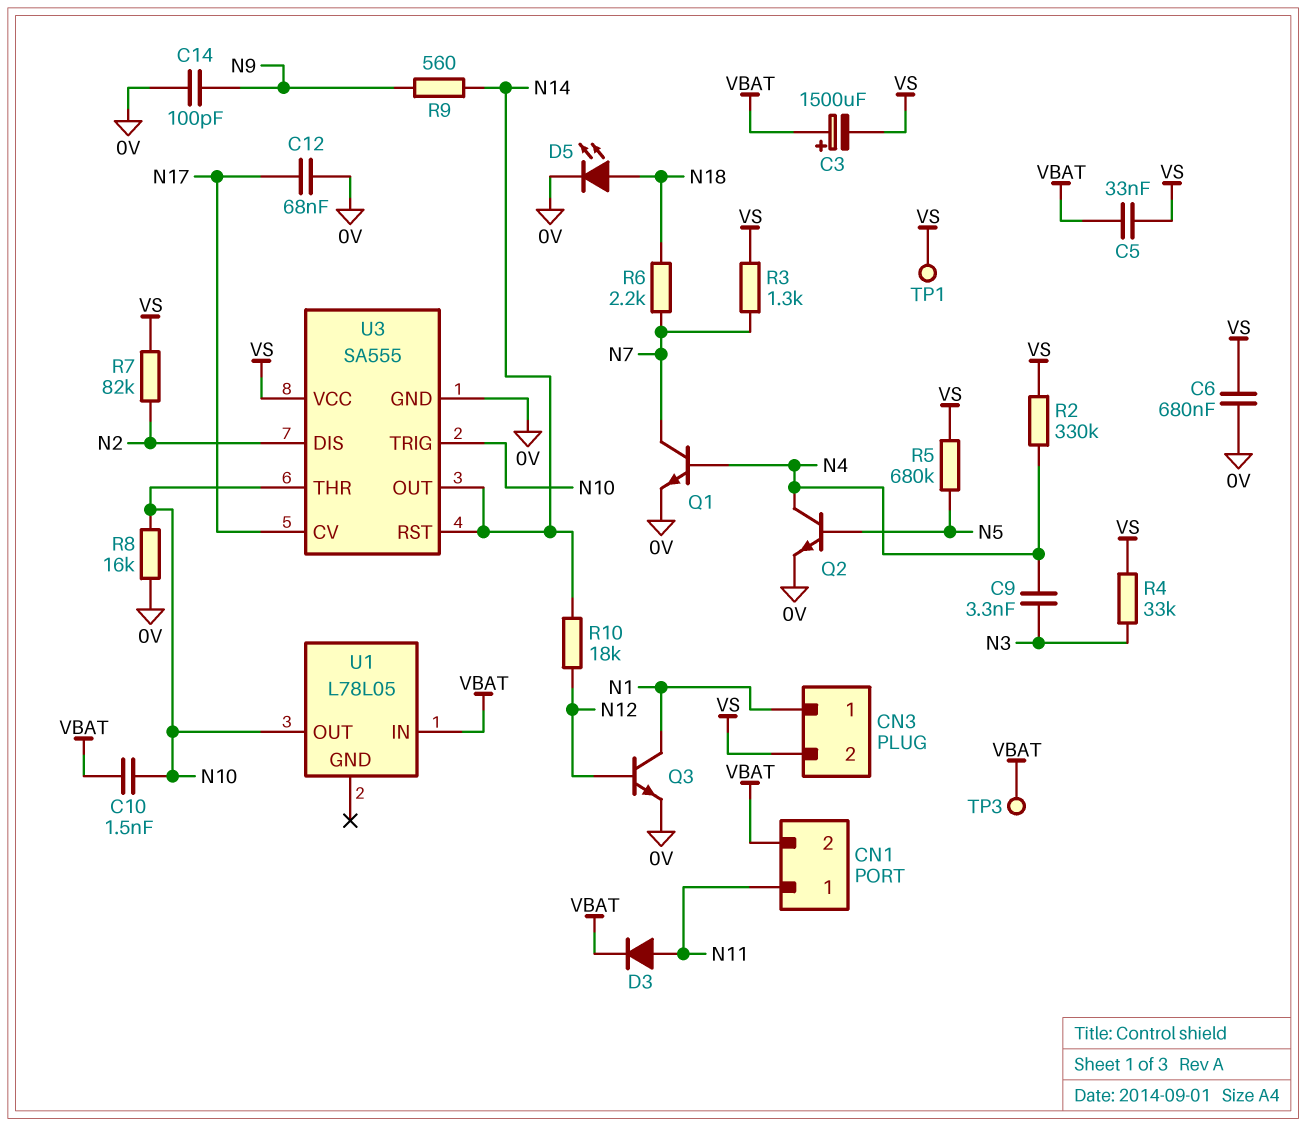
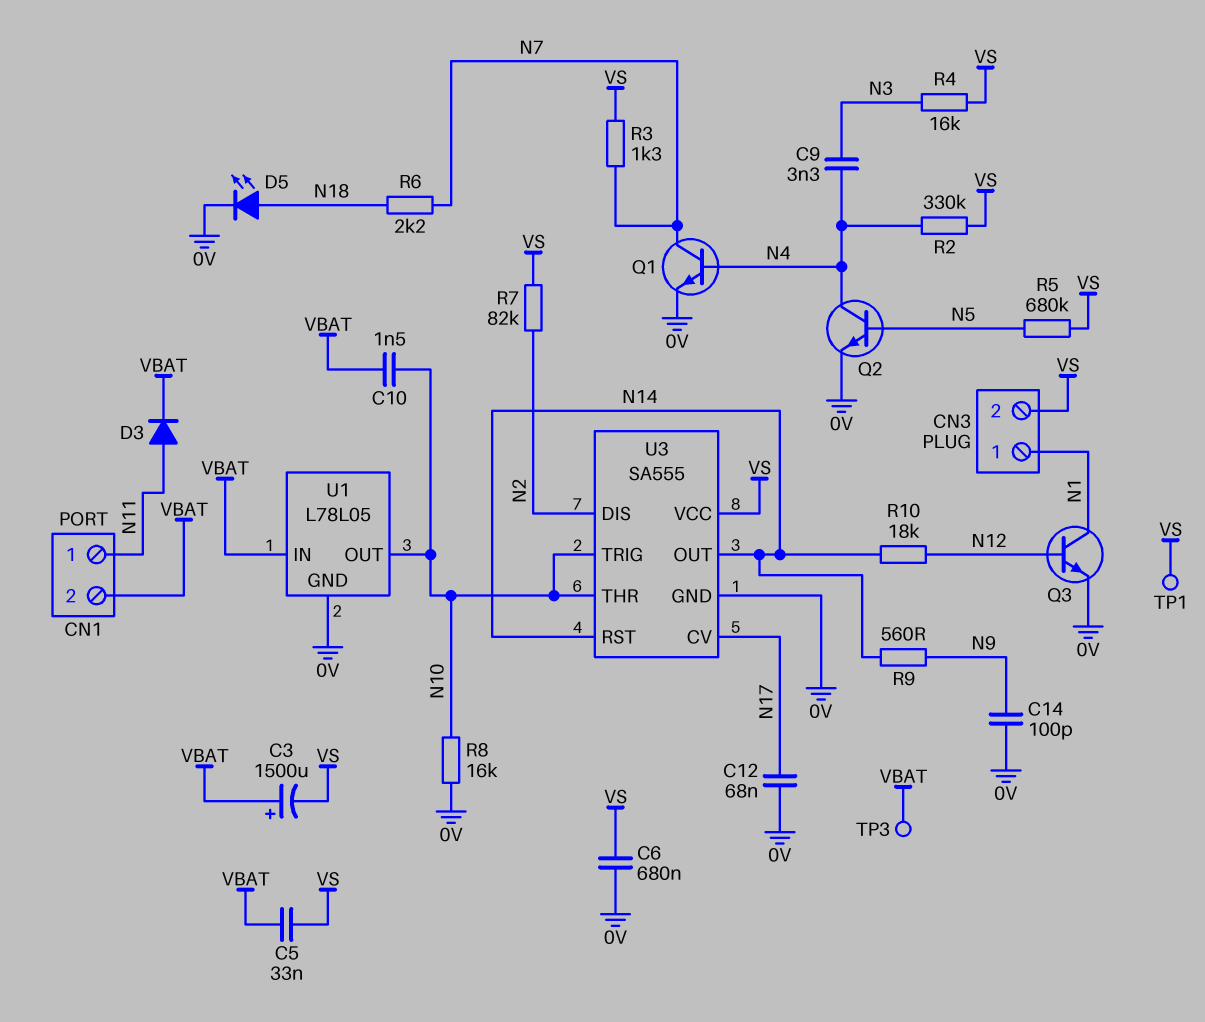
R4: 33k (N3, VS) -> 16k (N3, VS)
U1 pin GND: none -> 0V

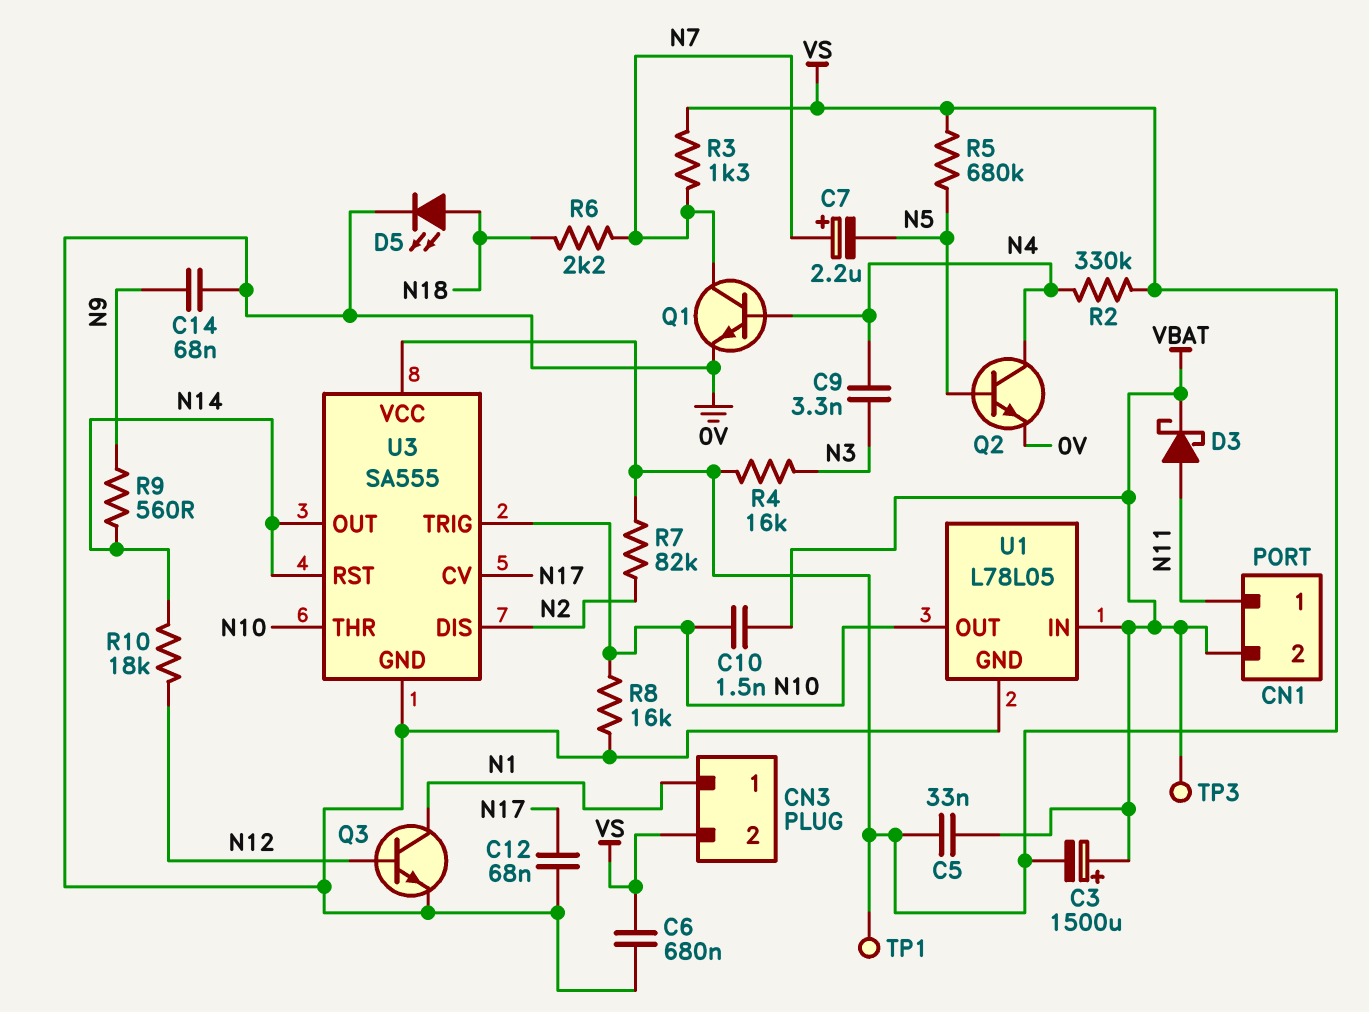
C7: none -> 2.2uF (plus N7, minus N5)
C14: 100pF (0V, N9) -> 68nF (0V, N9)
D3: diode (A N11, K VBAT) -> schottky (A N11, K VBAT)

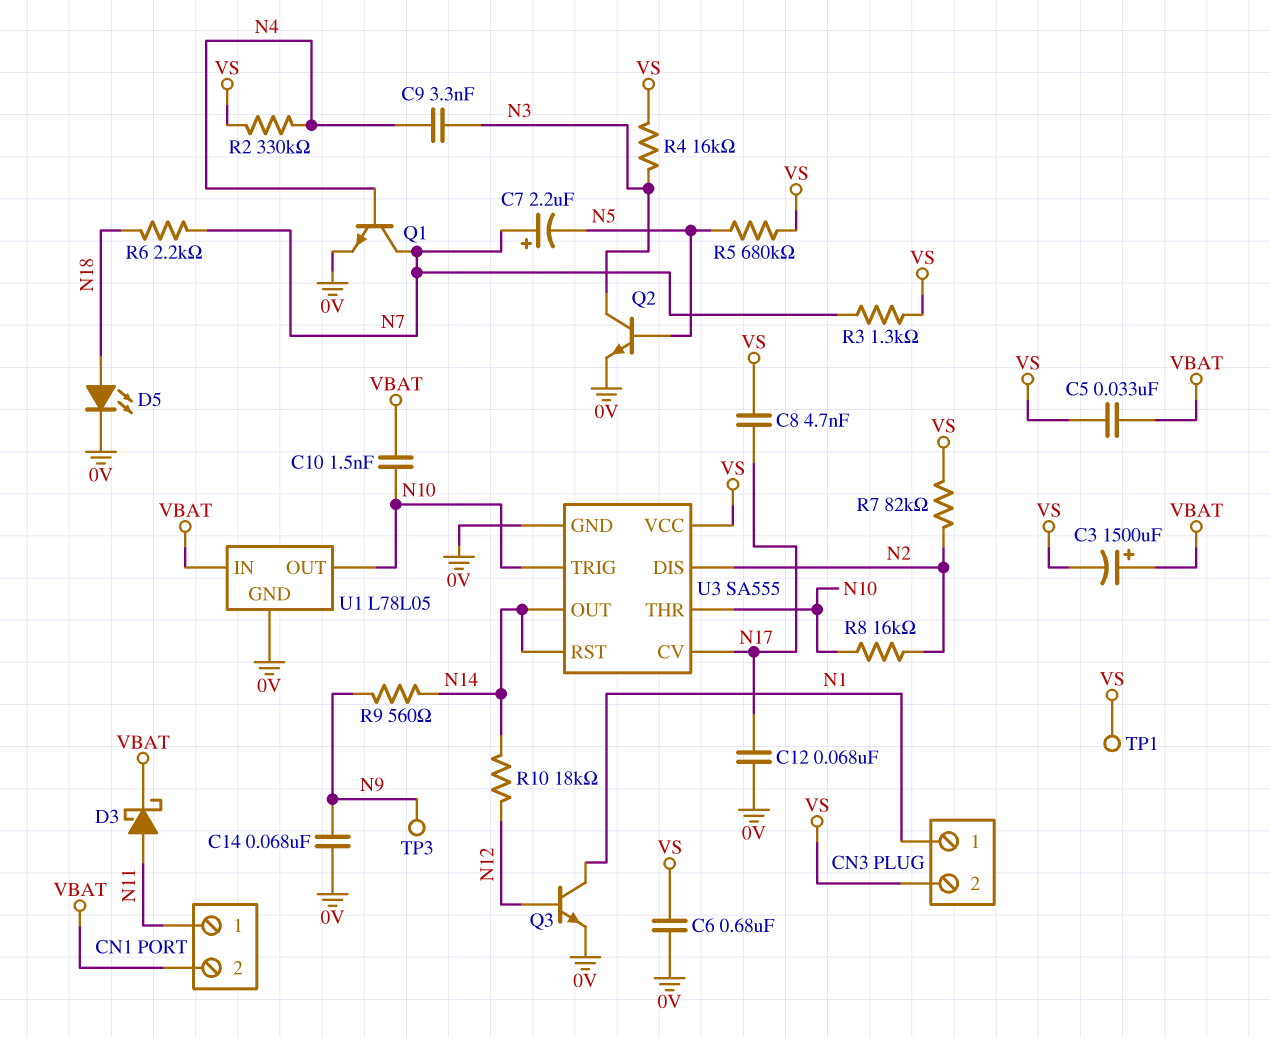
C8: none -> 4.7nF (N17, VS)
Q2: NPN (B N5, C N4, E 0V) -> NPN (B N5, C N3, E 0V)
R8: 16k (0V, N10) -> 16k (N2, N10)
TP3: test point (VBAT) -> test point (N9)

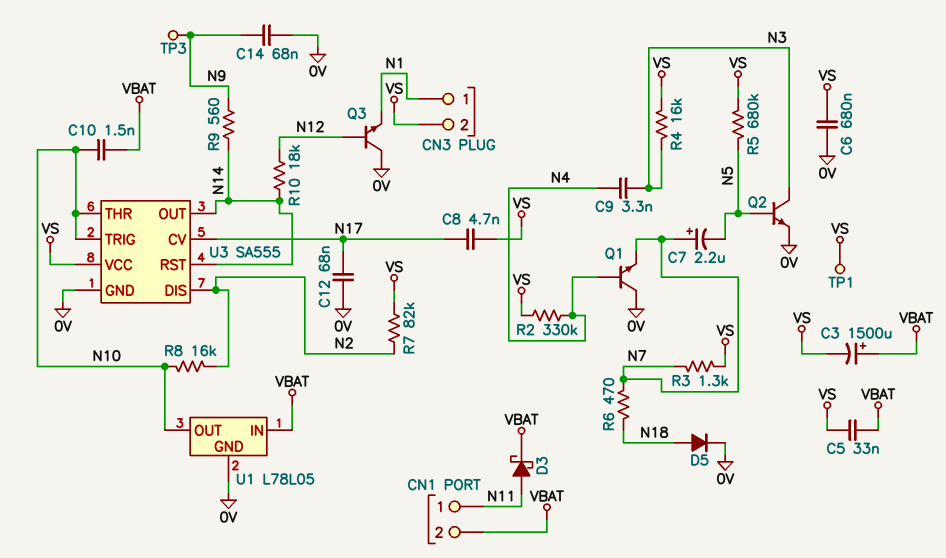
D5: LED (A N18, K 0V) -> diode (A N18, K 0V)
Q1: NPN (B N4, C N7, E 0V) -> NPN (B N4, C 0V, E N7)
Q3: NPN (B N12, C N1, E 0V) -> NPN (B N12, C 0V, E N1)
R6: 2.2k (N7, N18) -> 470 (N7, N18)

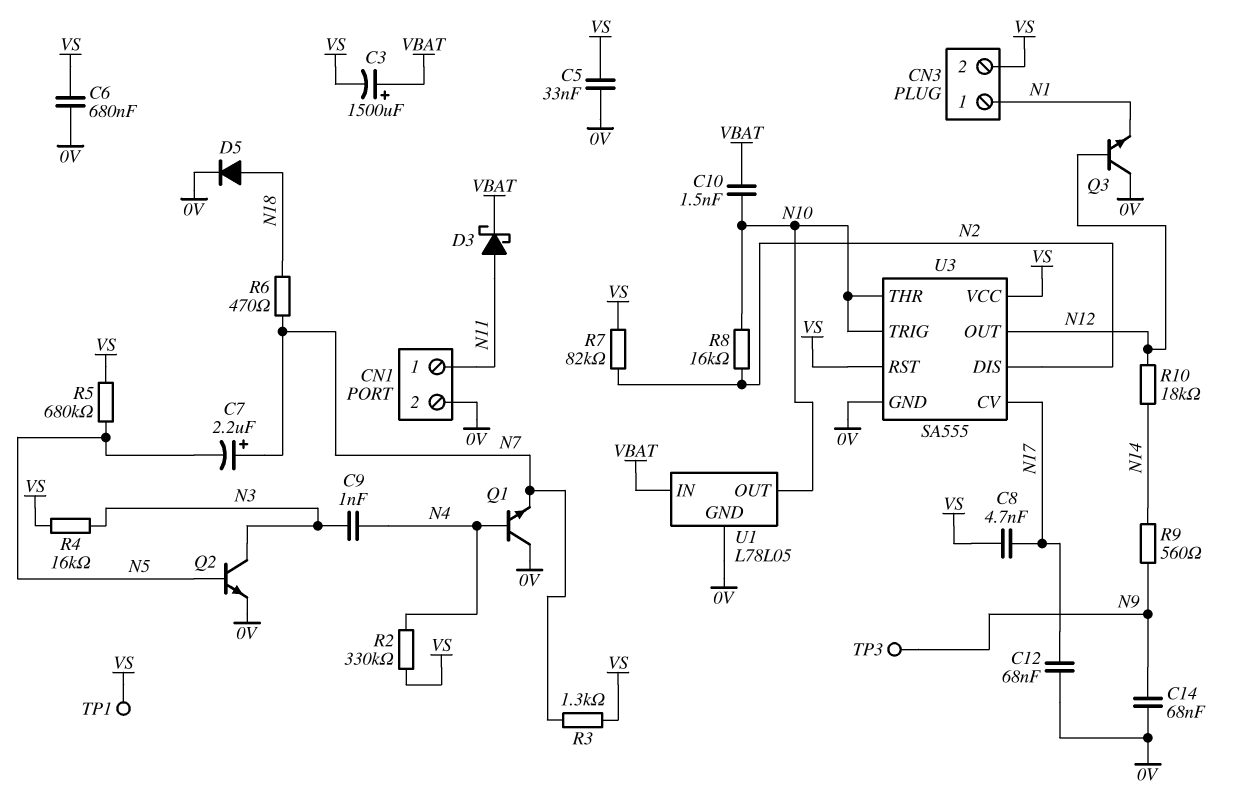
C5: 33nF (VBAT, VS) -> 33nF (0V, VS)
C9: 3.3nF (N3, N4) -> 1nF (N3, N4)
CN1 pin 2: VBAT -> 0V
U3 pin OUT: N14 -> N12
U3 pin RST: N14 -> VS

